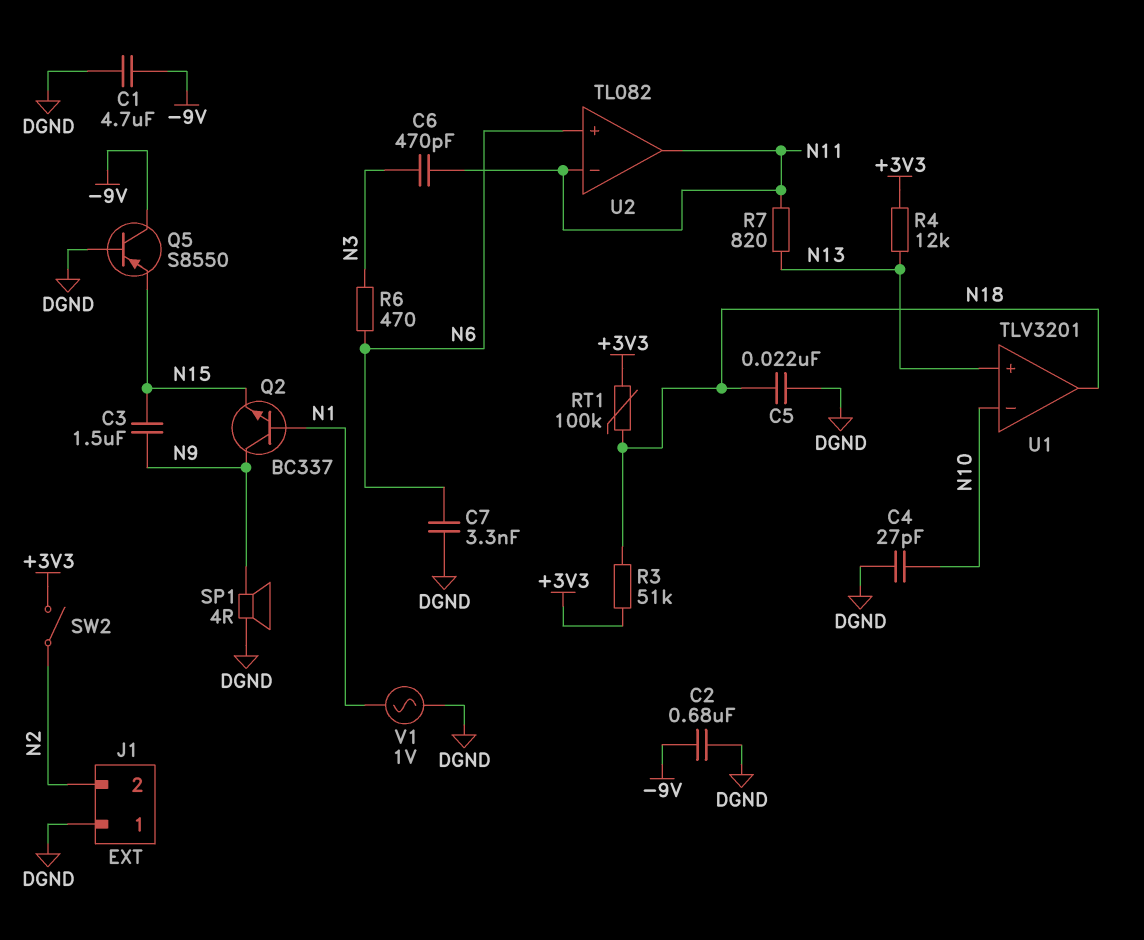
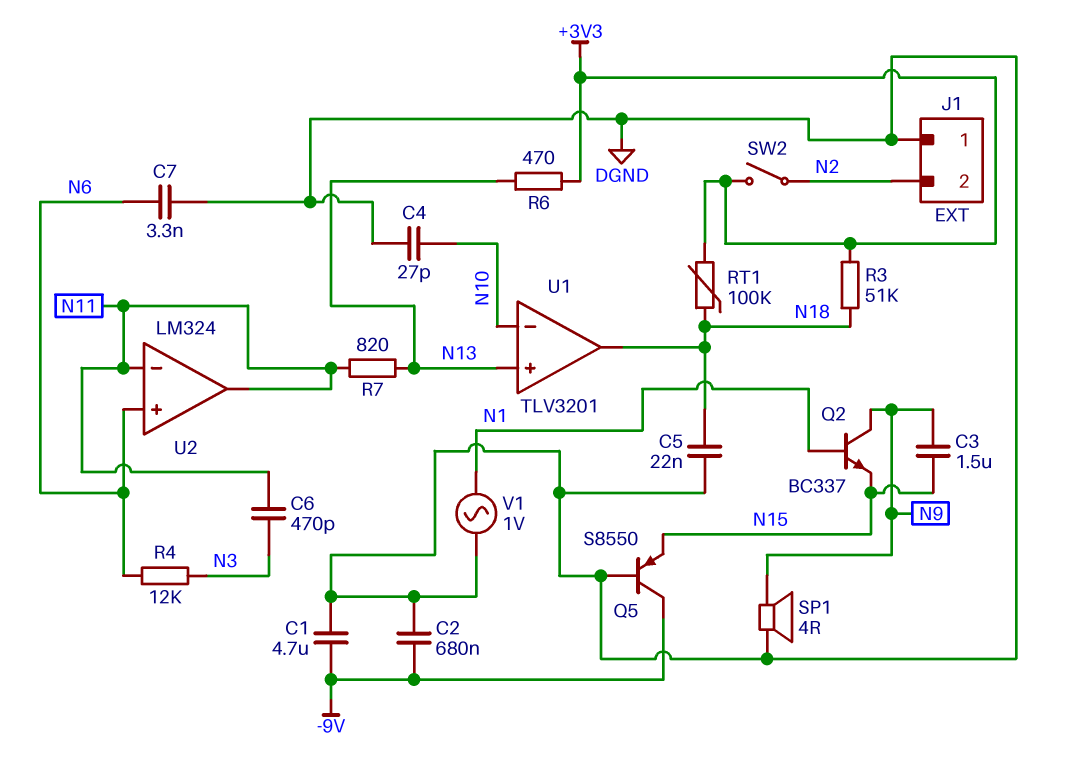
R4: 12k (+3V3, N13) -> 12k (N3, N6)
R6: 470 (N3, N6) -> 470 (+3V3, N13)
U2: TL082 -> LM324

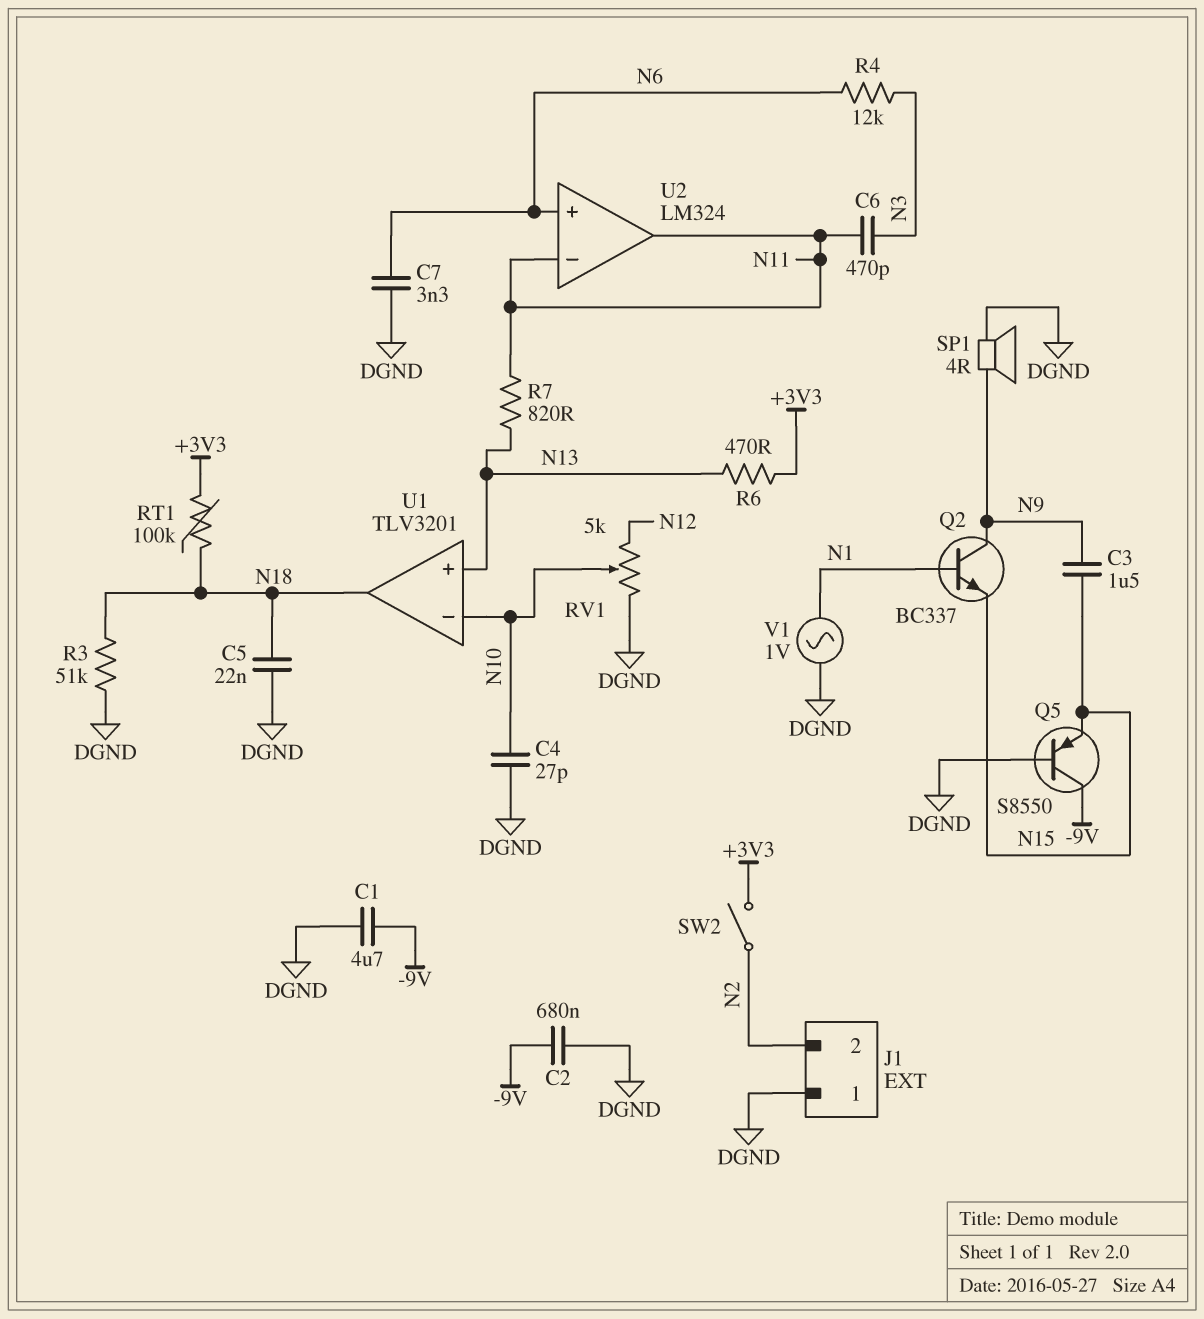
R3: 51k (+3V3, N18) -> 51k (DGND, N18)
RV1: none -> 5k (DGND, N12, wiper N10)

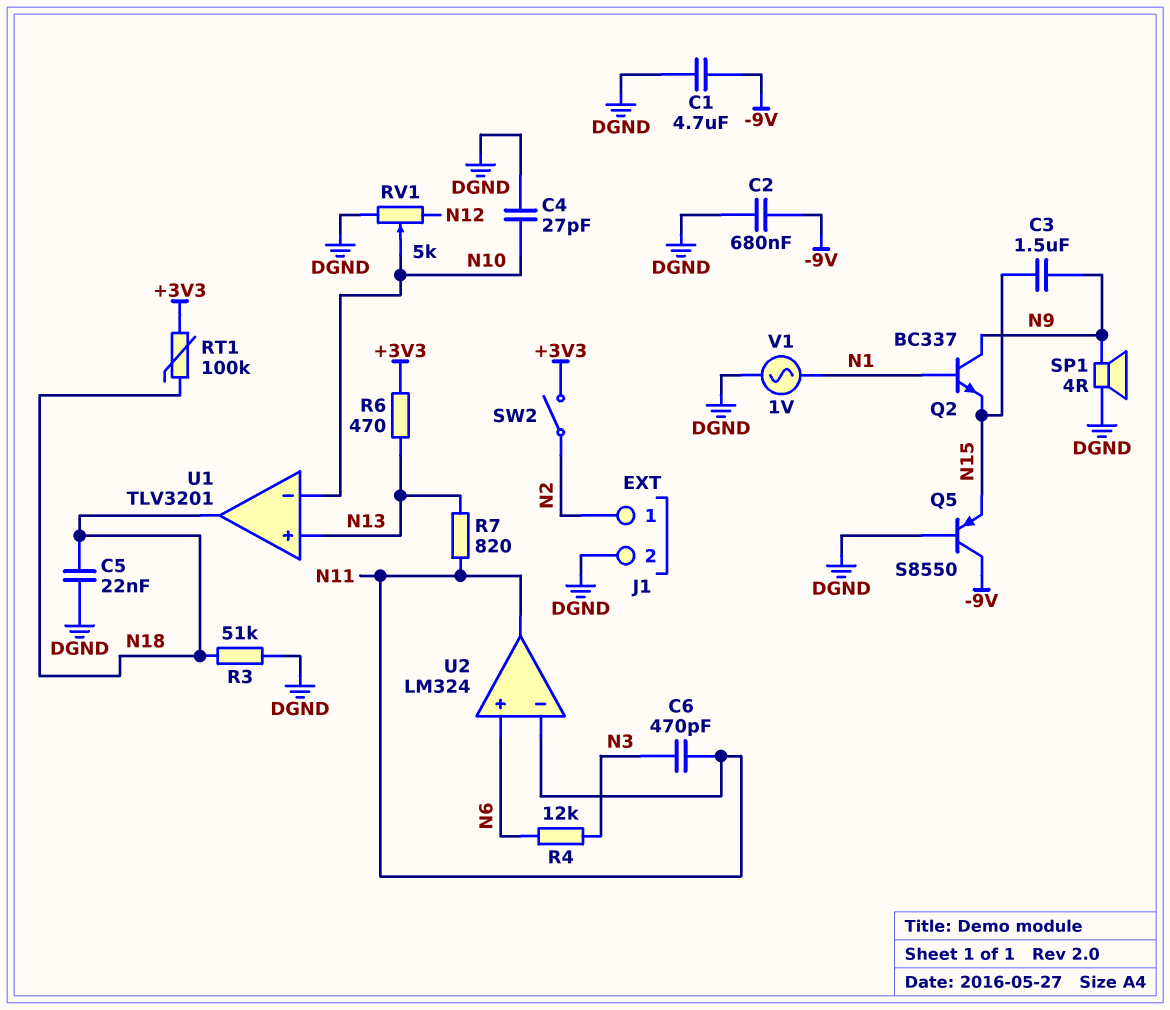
C7: 3.3nF (DGND, N6) -> none
J1 pin 1: DGND -> N2
J1 pin 2: N2 -> DGND

